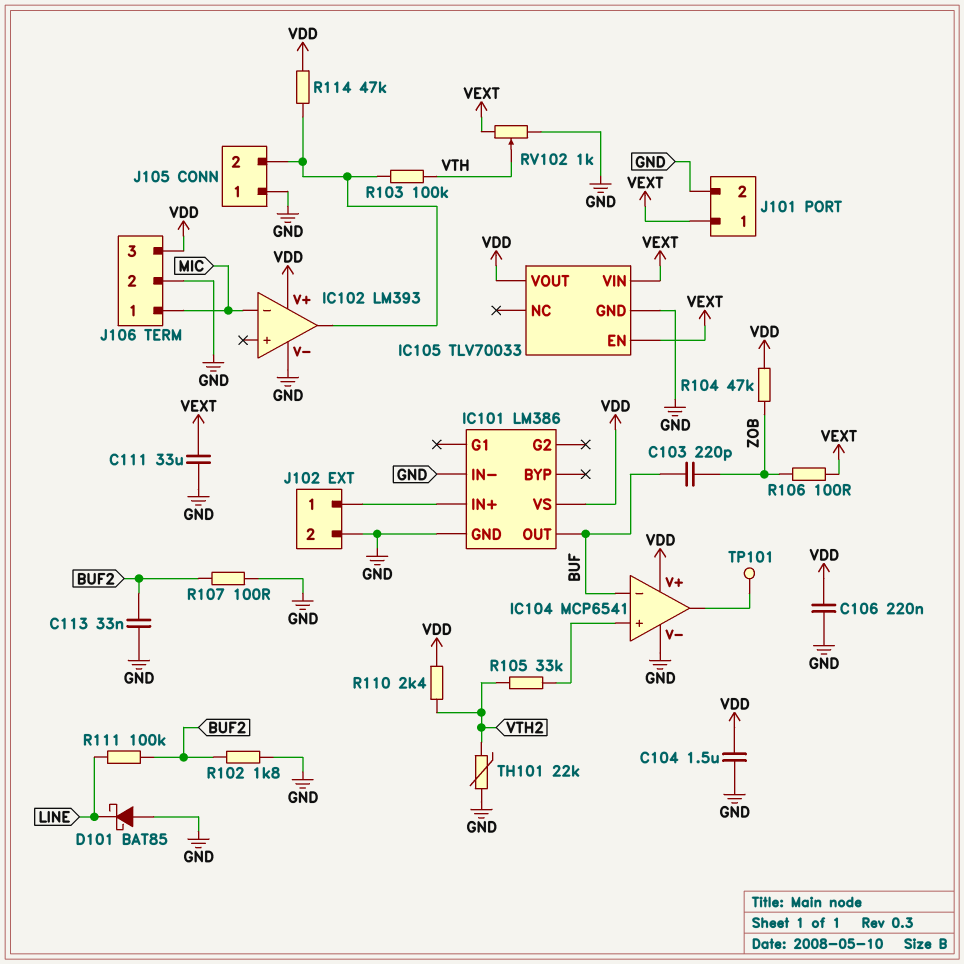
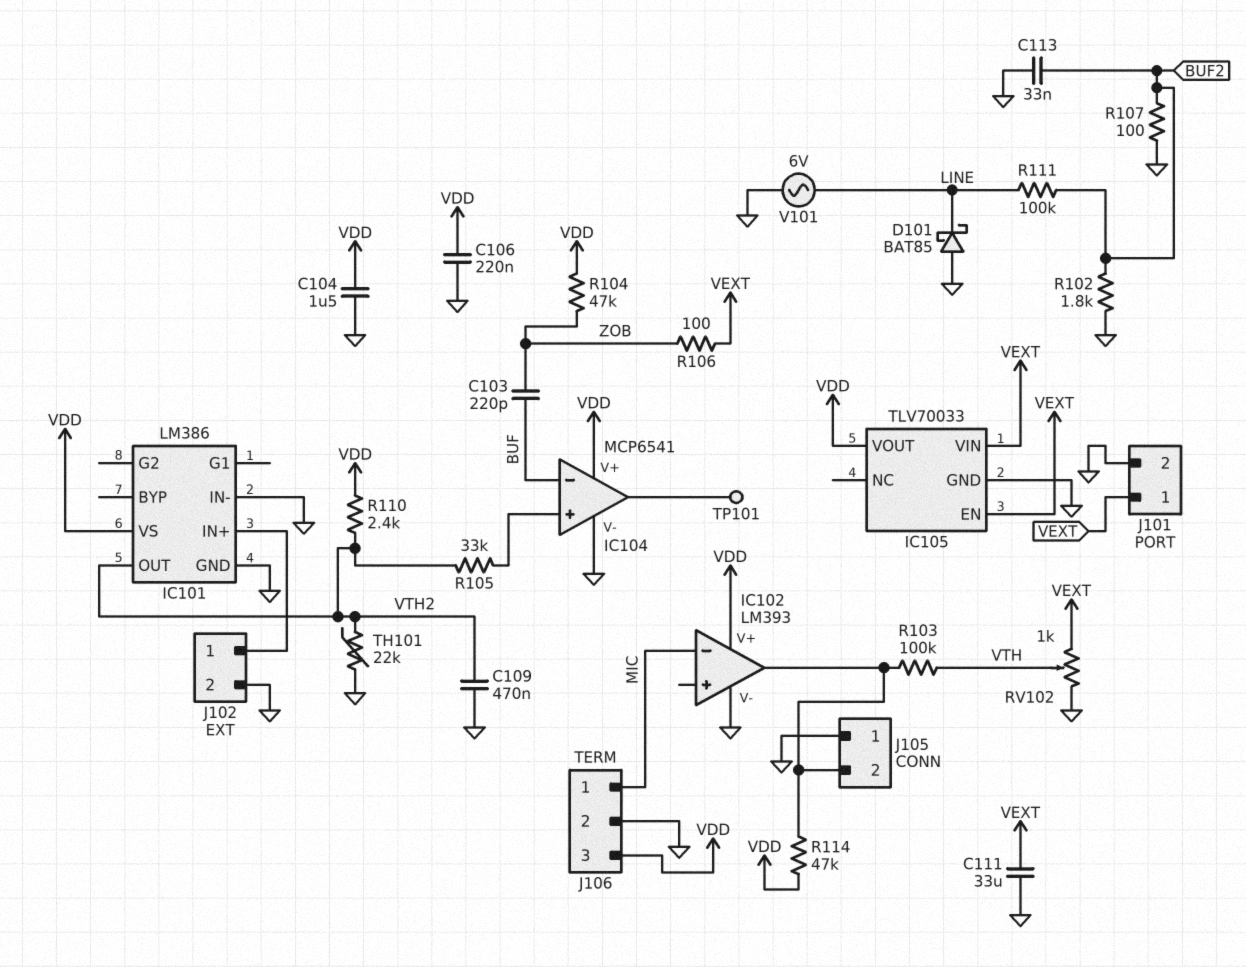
C109: none -> 470nF (GND, VTH2)
IC101 pin OUT: BUF -> VTH2
V101: none -> AC 6V (GND, LINE)

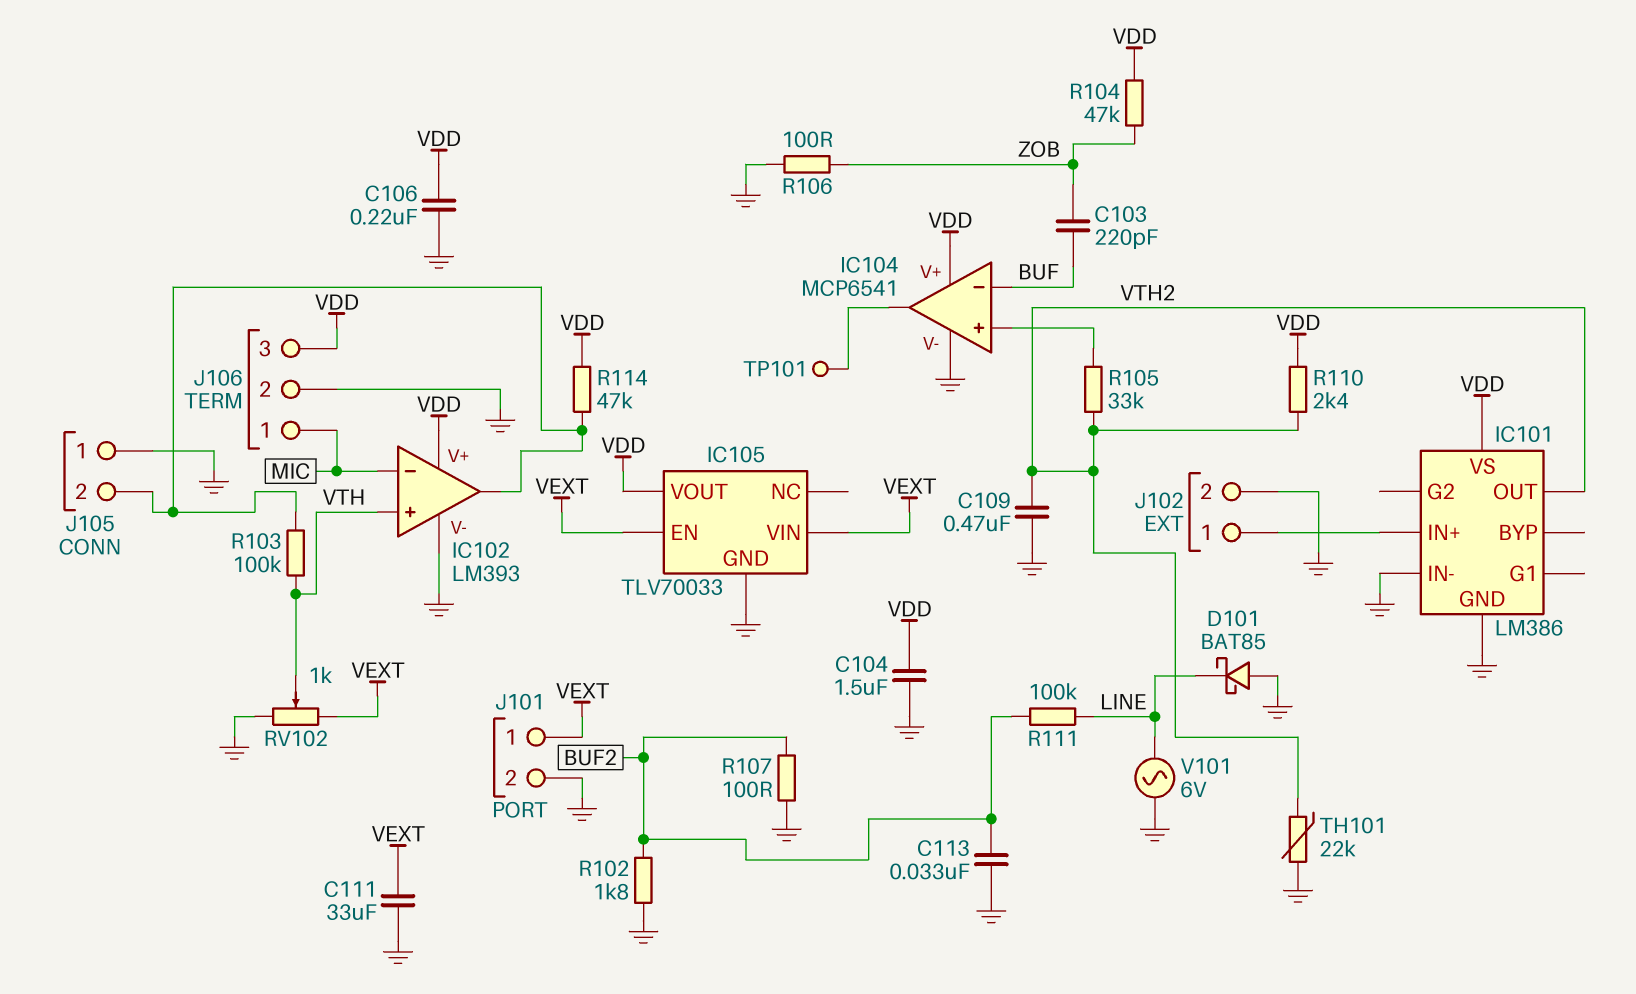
IC102 pin in+: none -> VTH
R106: 100 (VEXT, ZOB) -> 100 (GND, ZOB)

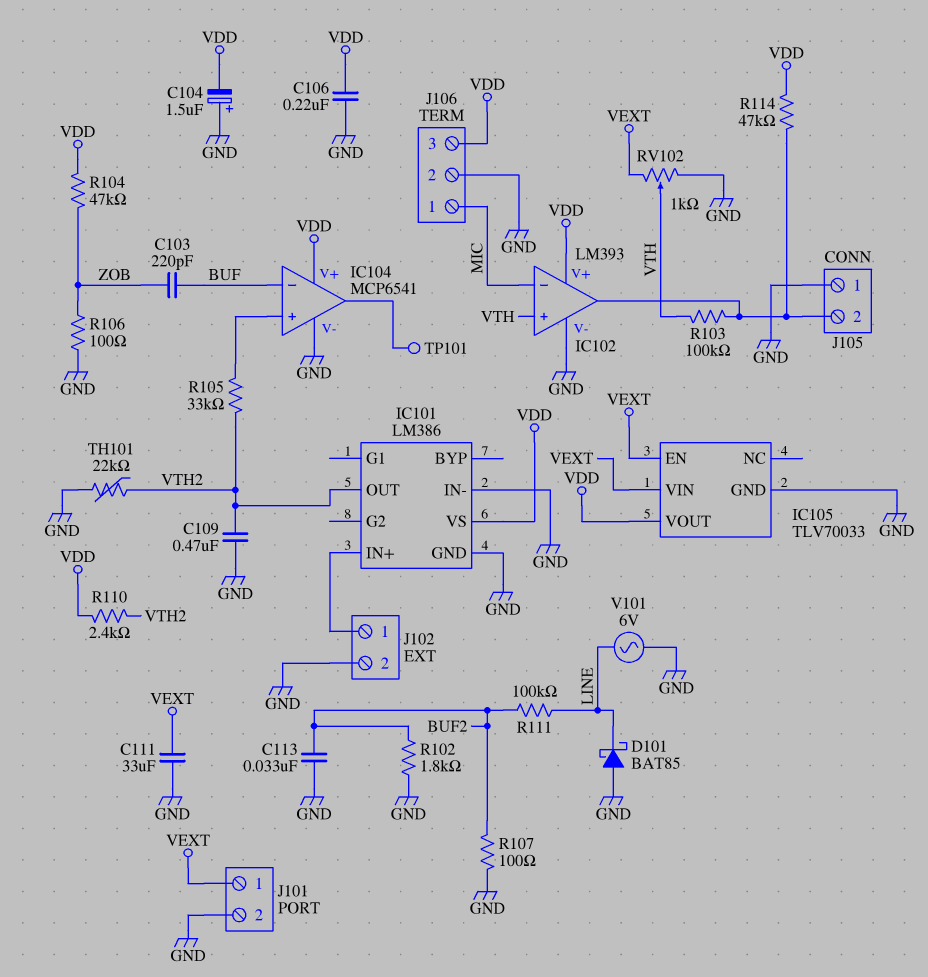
C104: 1.5uF (GND, VDD) -> 1.5uF (plus GND, minus VDD)

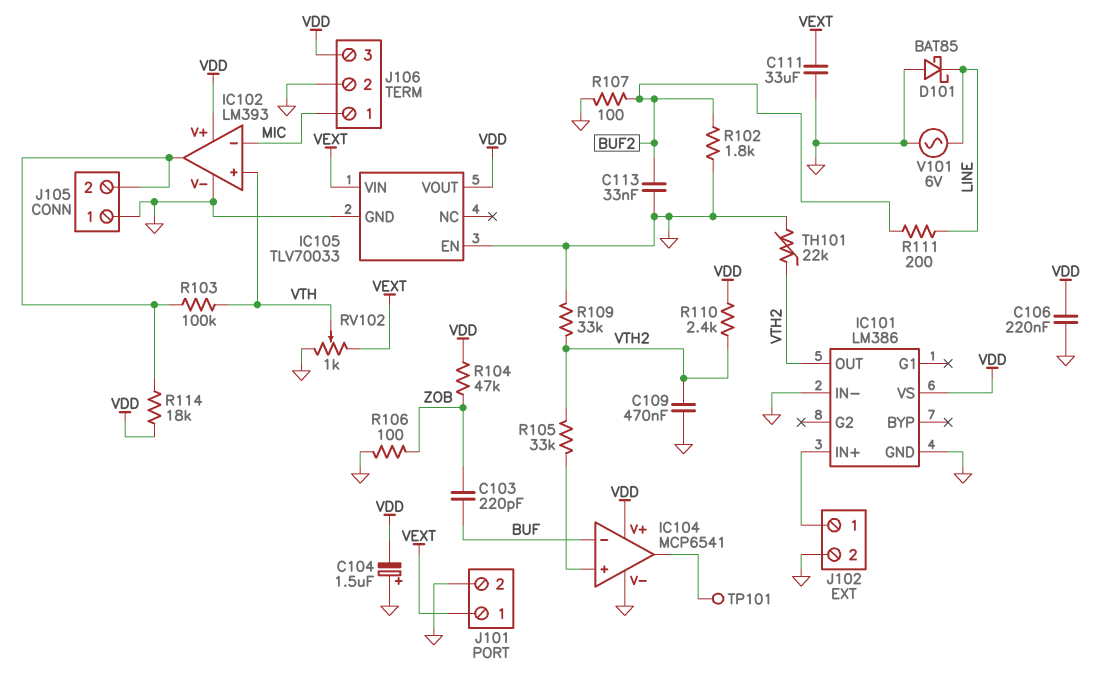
IC105 pin EN: VEXT -> GND
R109: none -> 33k (GND, VTH2)
R111: 100k (BUF2, LINE) -> 200 (BUF2, LINE)
R114: 47k (IC102/out, VDD) -> 18k (IC102/out, VDD)

